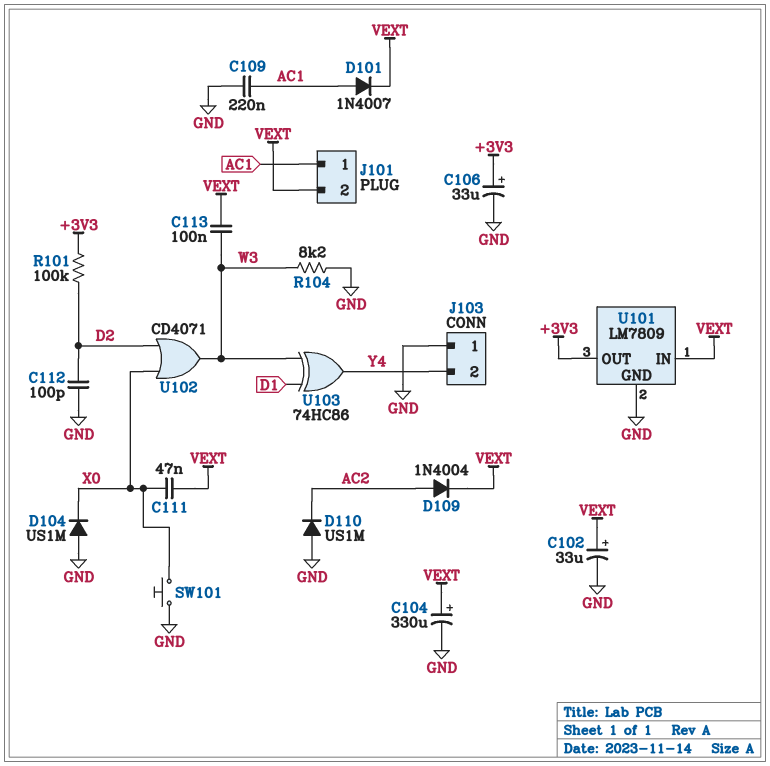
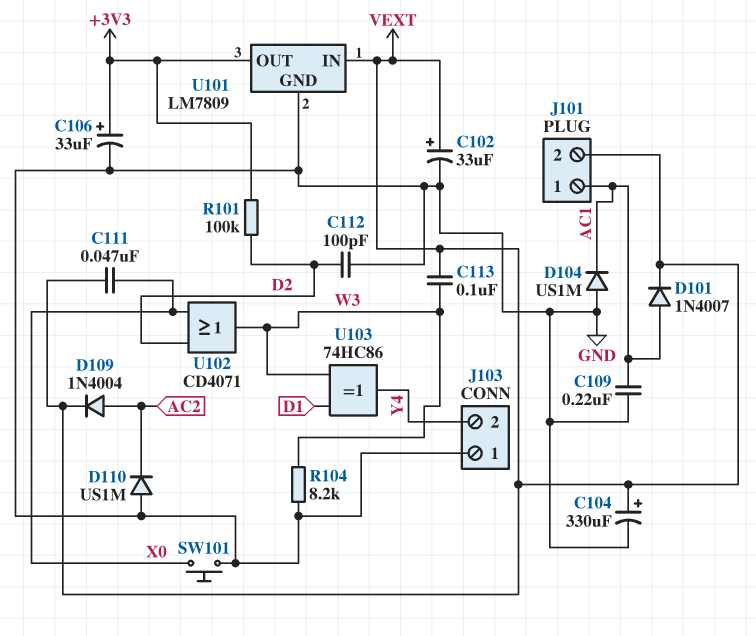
D104: diode US1M (A GND, K X0) -> diode US1M (A GND, K AC1)

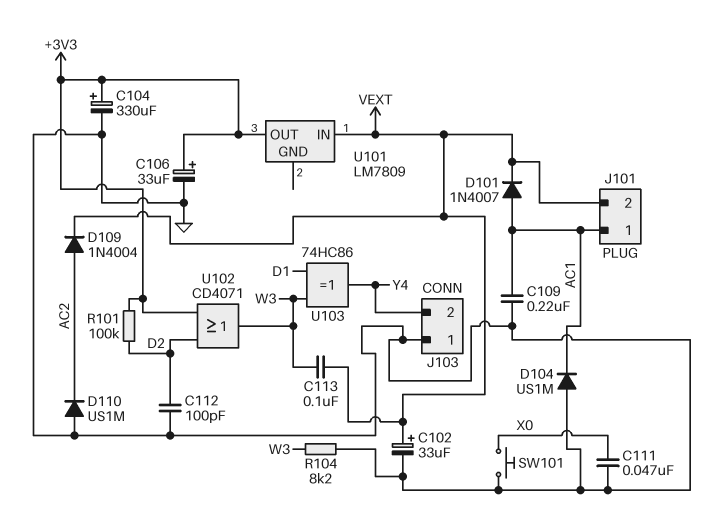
C104: 330uF (plus VEXT, minus GND) -> 330uF (plus +3V3, minus GND)
C111: 47nF (VEXT, X0) -> 47nF (GND, X0)
U101 pin GND: GND -> none
U102: OR CD4071 (in D2, in X0, out W3) -> OR CD4071 (in +3V3, in D2, out W3)

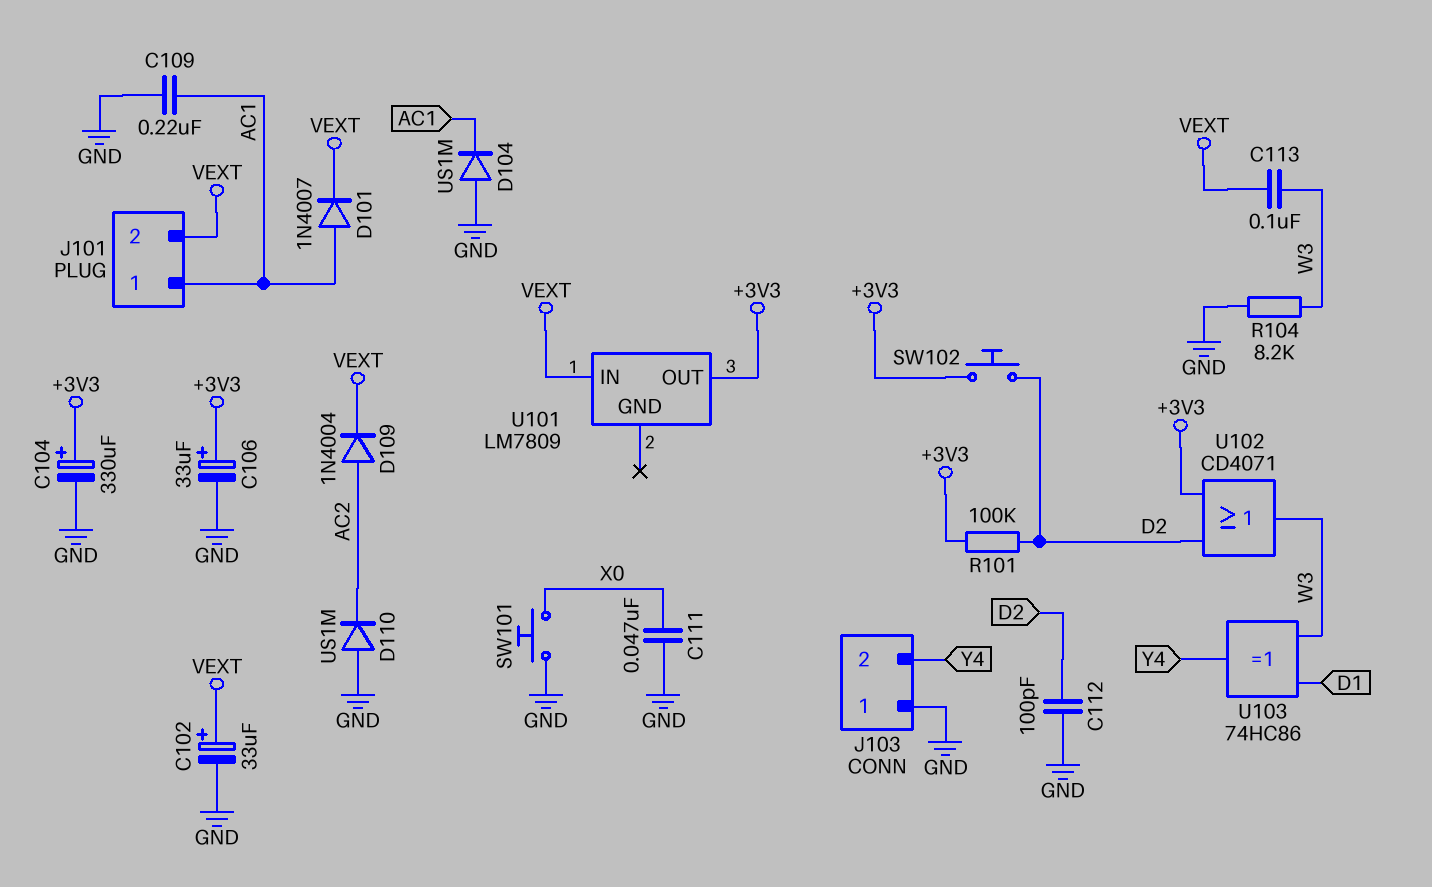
SW102: none -> button (+3V3, D2)

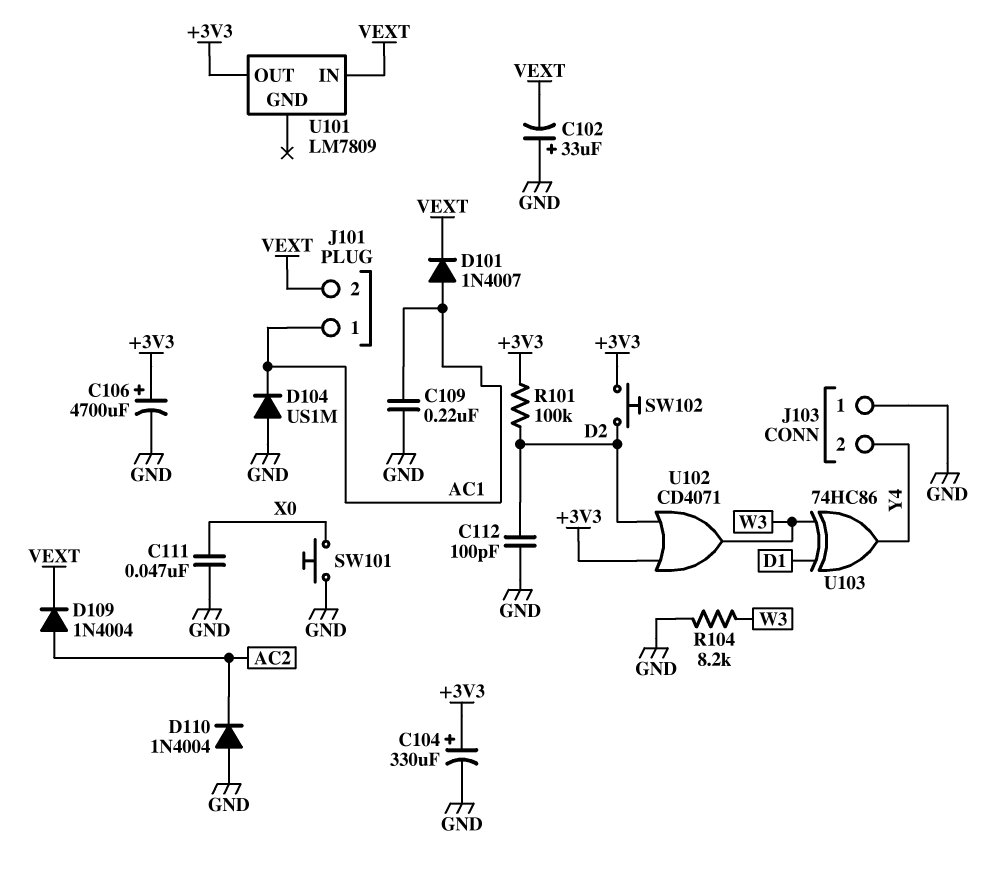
C102: 33uF (plus VEXT, minus GND) -> 33uF (plus GND, minus VEXT)
C106: 33uF (plus +3V3, minus GND) -> 4700uF (plus +3V3, minus GND)
C113: 100nF (VEXT, W3) -> none
D110: diode US1M (A GND, K AC2) -> diode 1N4004 (A GND, K AC2)

